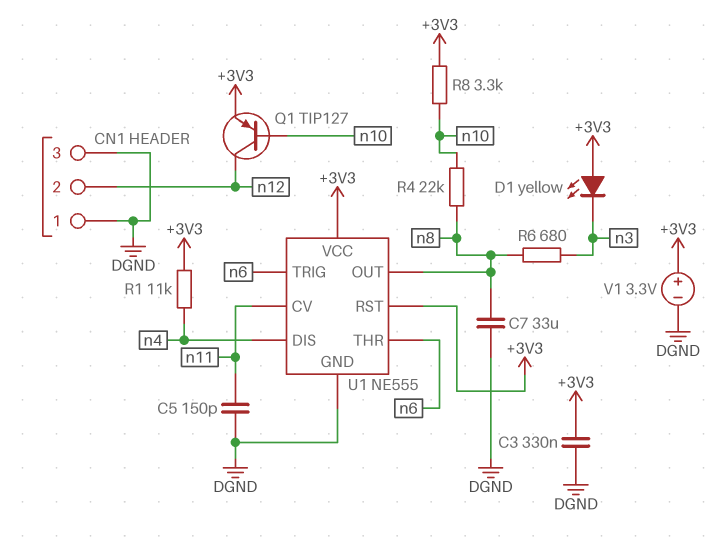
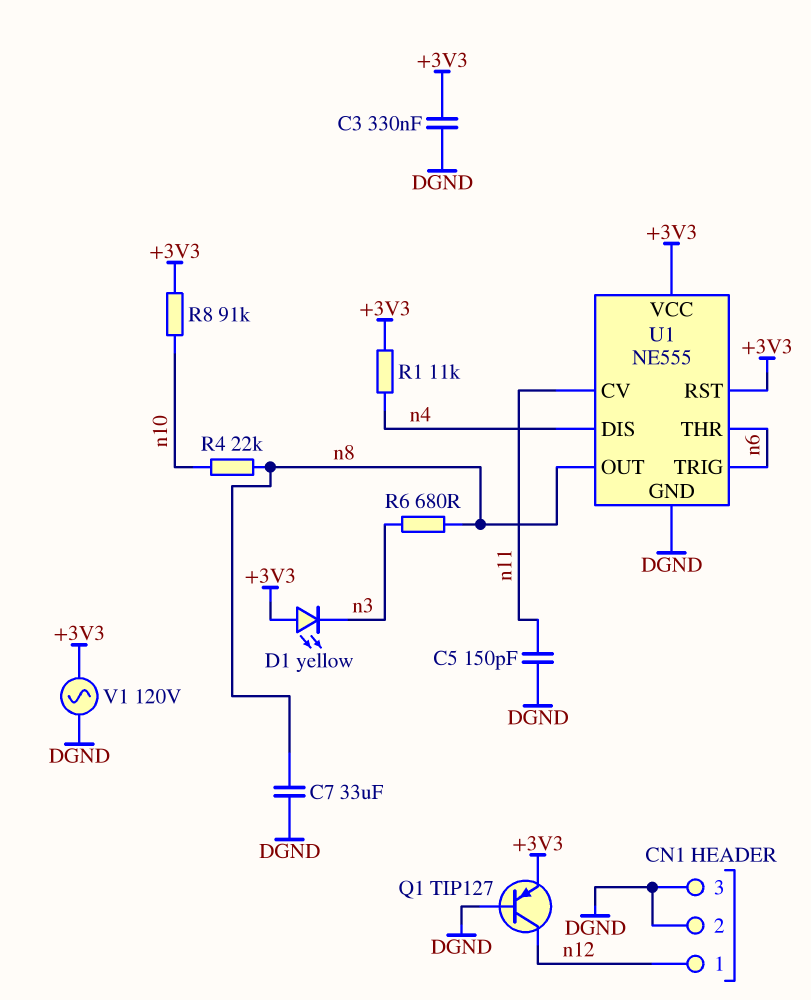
CN1 pin 1: DGND -> n12
CN1 pin 2: n12 -> DGND
Q1: PNP TIP127 (B n10, C n12, E +3V3) -> PNP TIP127 (B DGND, C n12, E +3V3)
R8: 3.3k (+3V3, n10) -> 91k (+3V3, n10)
V1: 3.3V (plus +3V3, minus DGND) -> AC 120V (+3V3, DGND)

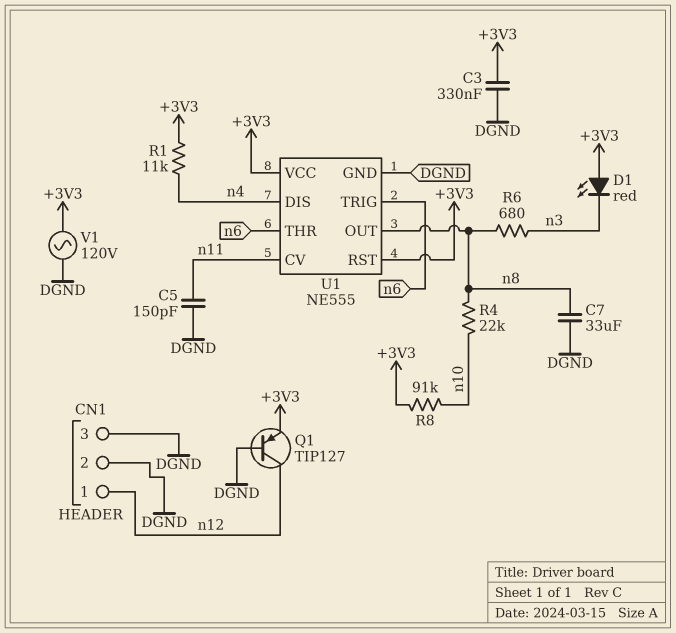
D1: LED yellow (A +3V3, K n3) -> LED red (A +3V3, K n3)

